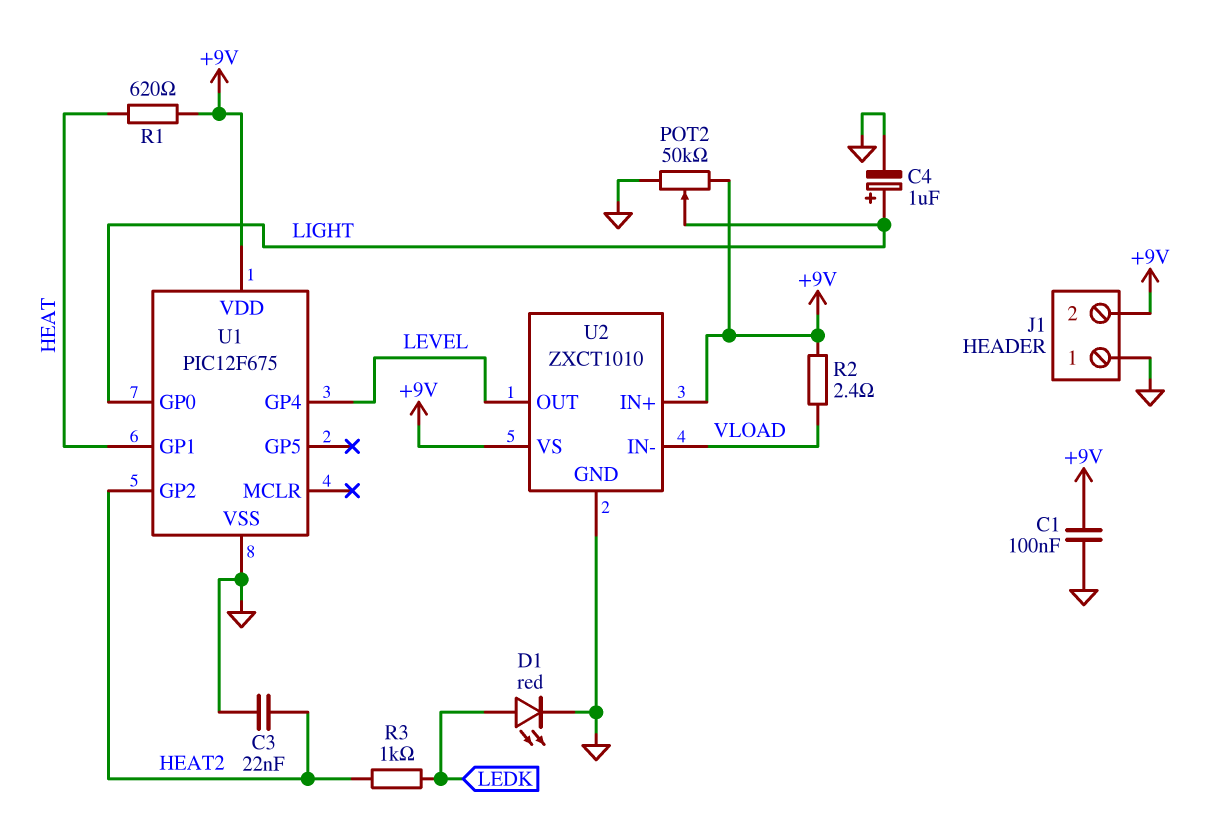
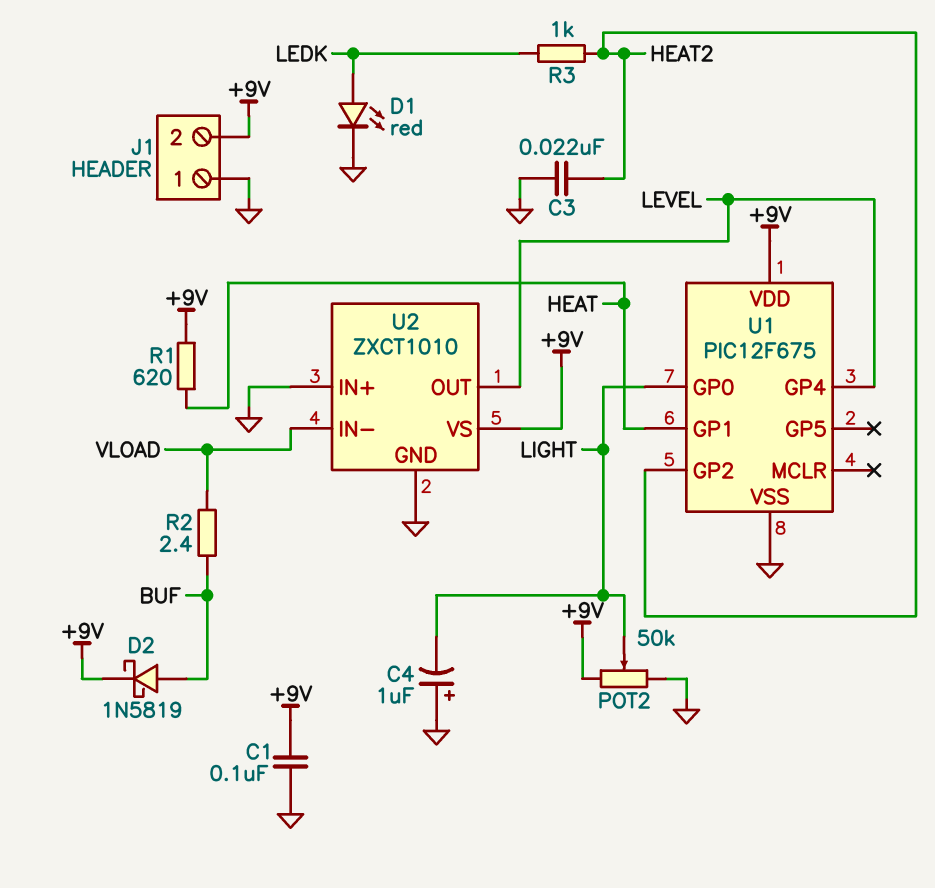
C4: 1uF (plus LIGHT, minus GND) -> 1uF (plus GND, minus LIGHT)
D2: none -> schottky 1N5819 (A BUF, K +9V)
R2: 2.4 (+9V, VLOAD) -> 2.4 (BUF, VLOAD)
U2 pin IN+: +9V -> GND

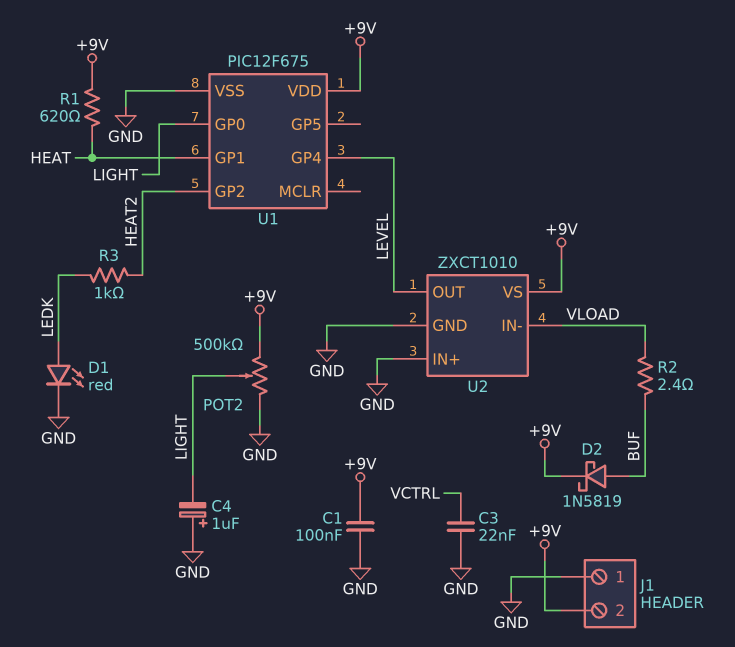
C3: 22nF (GND, HEAT2) -> 22nF (GND, VCTRL)
POT2: 50k (+9V, GND, wiper LIGHT) -> 500k (+9V, GND, wiper LIGHT)

